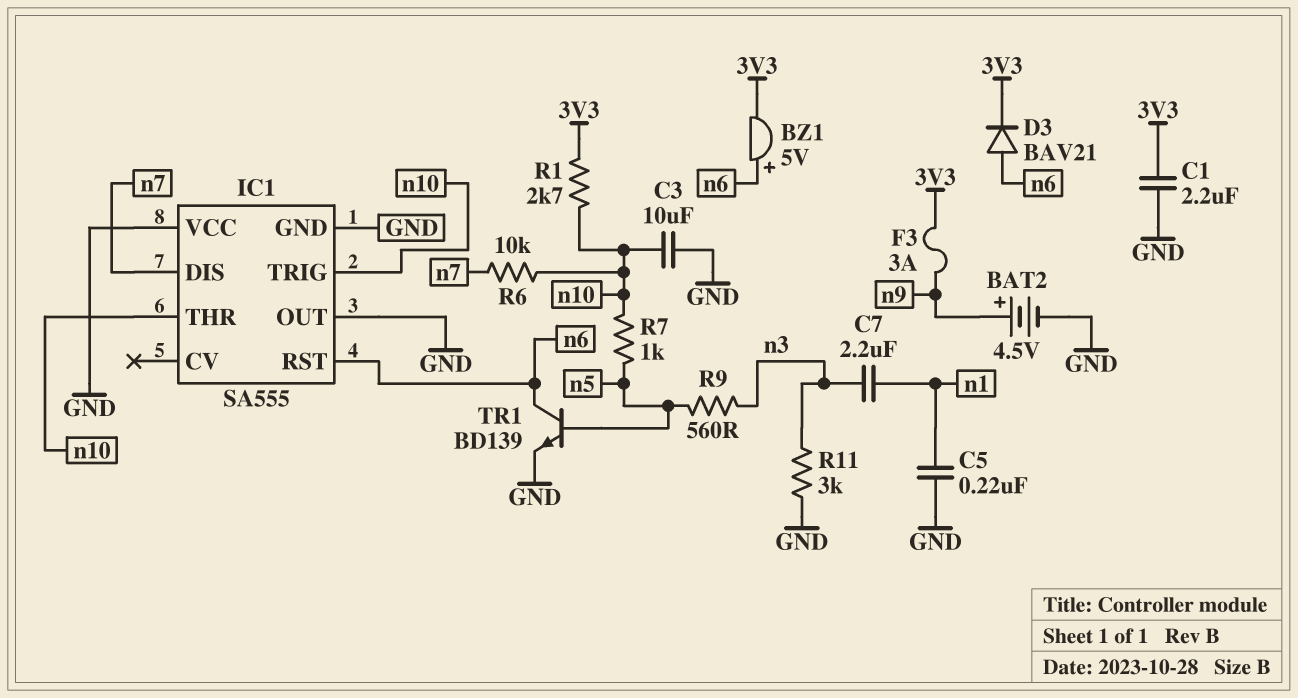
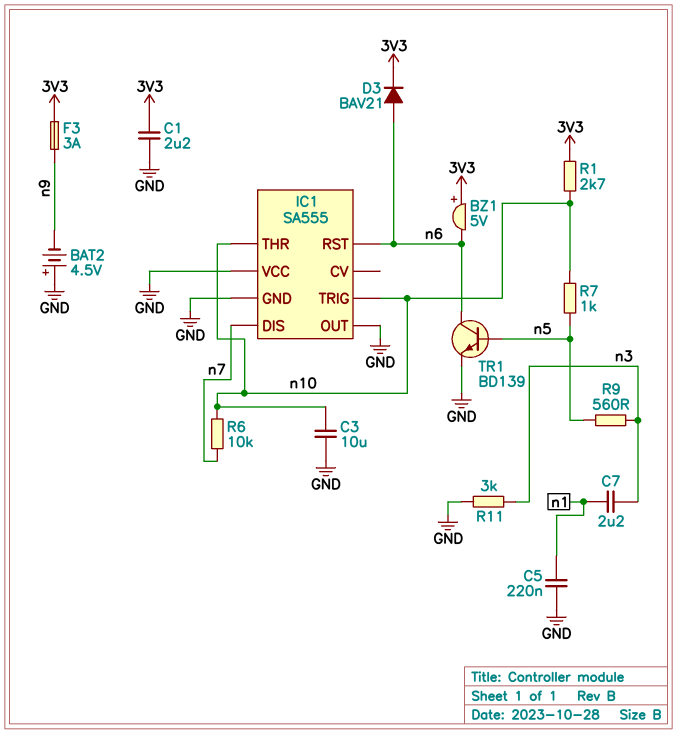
BAT2: 4.5V (plus n9, minus GND) -> 4.5V (plus GND, minus n9)
BZ1: buzzer 5V (plus n6, minus 3V3) -> buzzer 5V (plus 3V3, minus n6)

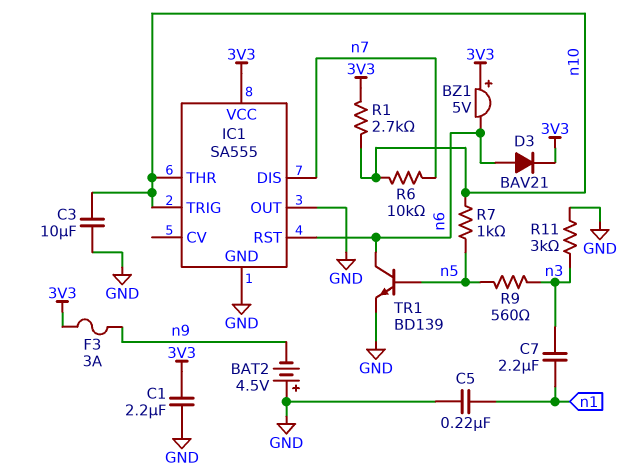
IC1 pin VCC: GND -> 3V3

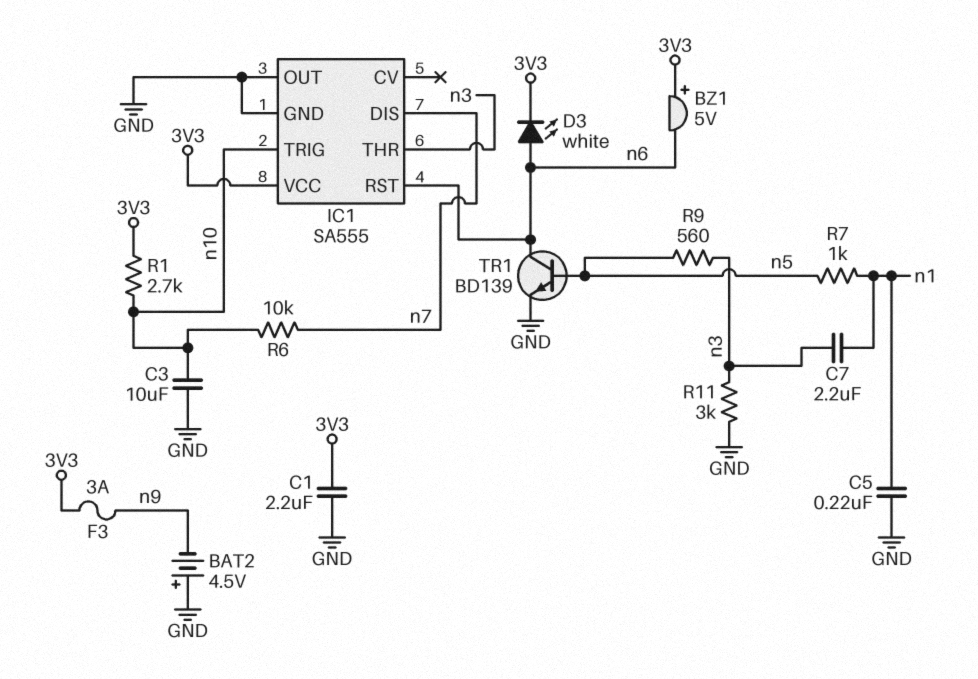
D3: diode BAV21 (A n6, K 3V3) -> LED white (A n6, K 3V3)
IC1 pin THR: n10 -> n3
R7: 1k (n5, n10) -> 1k (n1, n5)

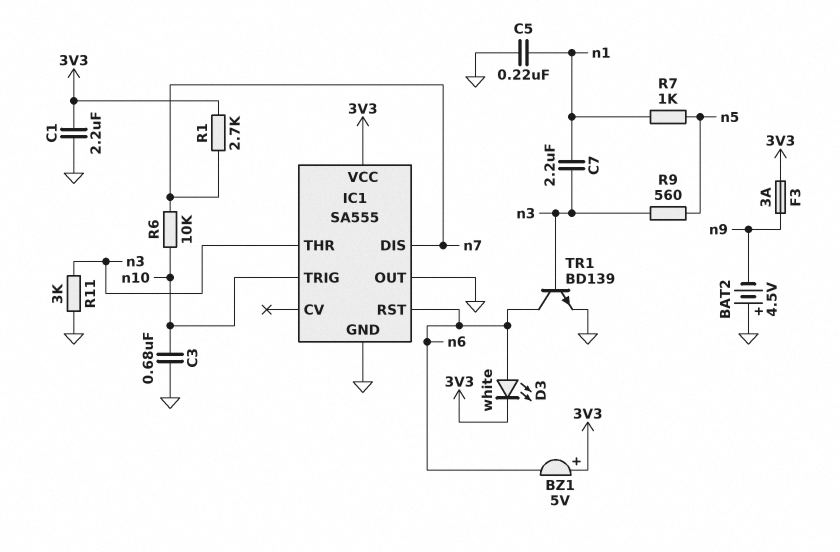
C3: 10uF (GND, n10) -> 680nF (GND, n10)
R1: 2.7k (3V3, n10) -> 2.7k (3V3, n7)
TR1: NPN BD139 (B n5, C n6, E GND) -> NPN BD139 (B n3, C n6, E GND)

